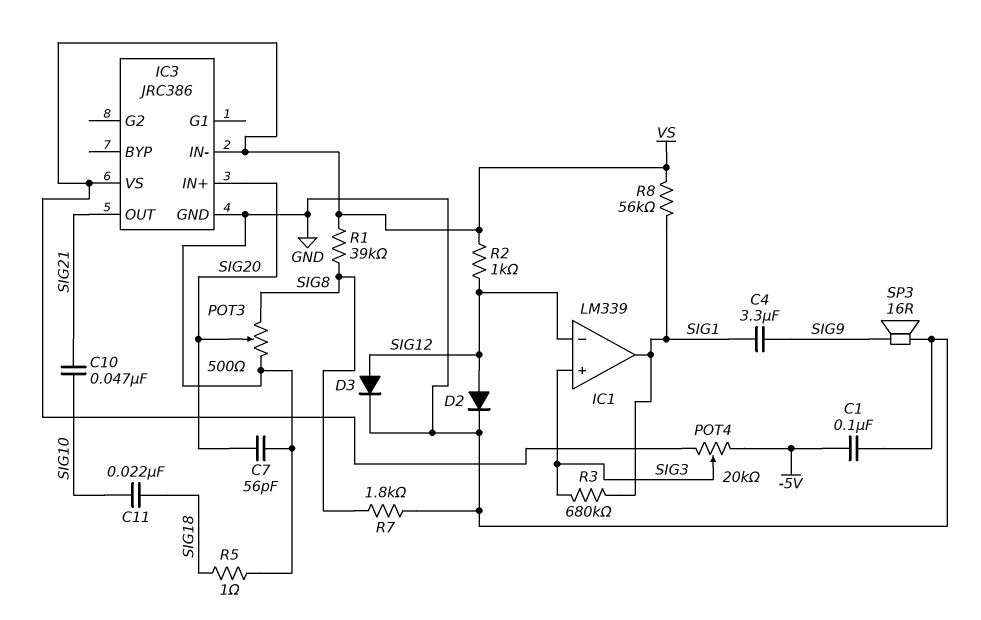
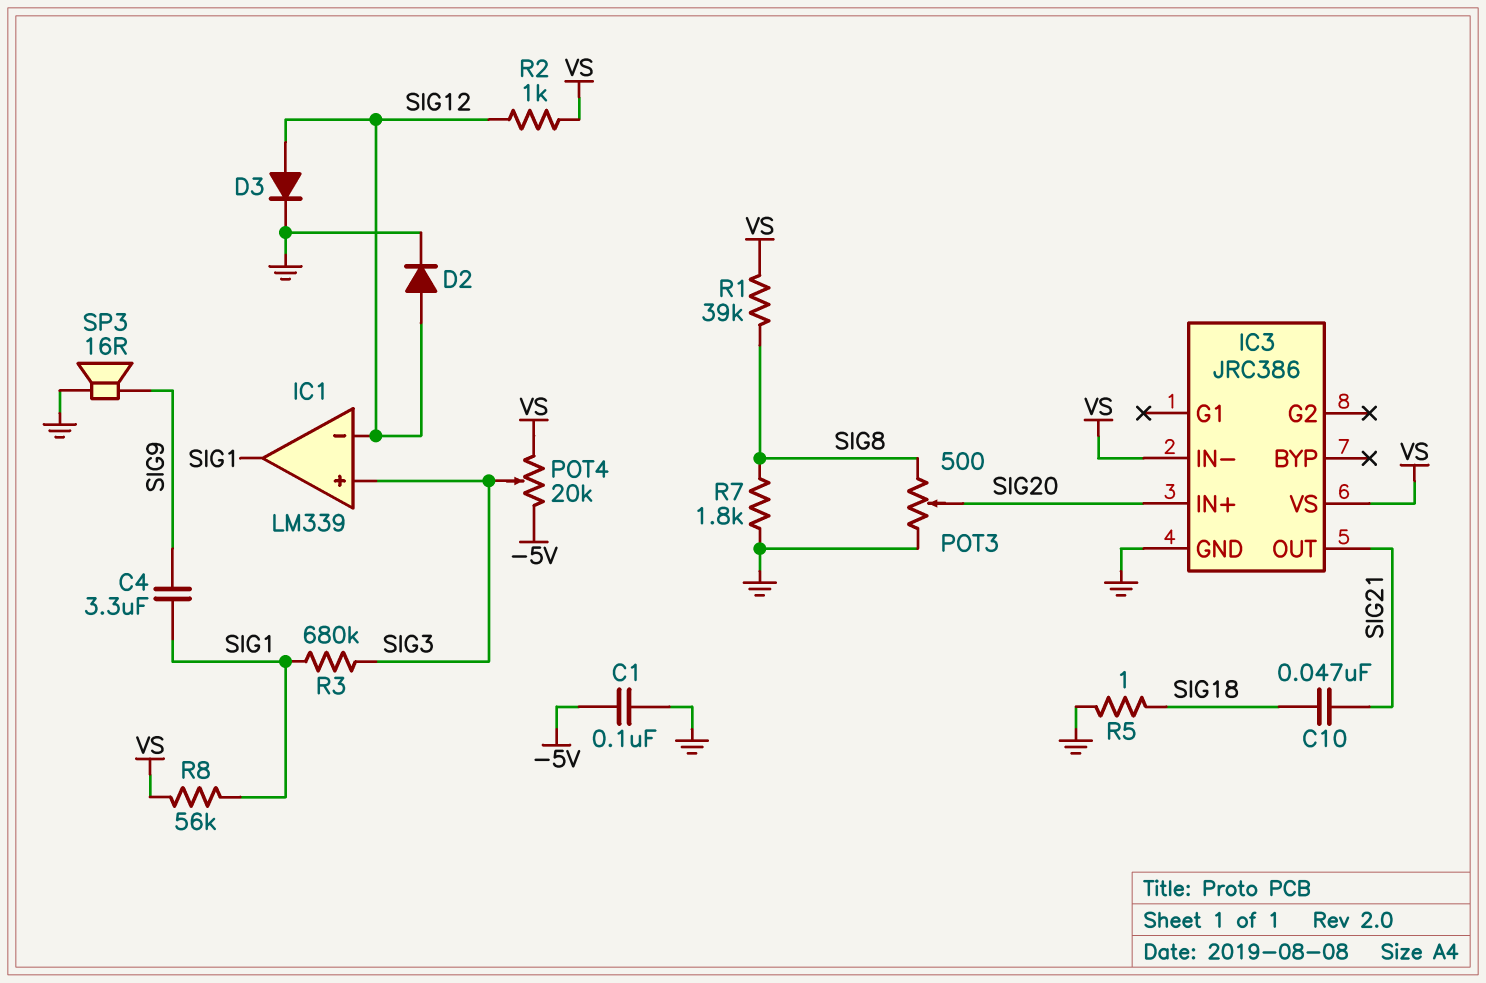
C7: 56pF (GND, SIG20) -> none
C10: 47nF (SIG10, SIG21) -> 47nF (SIG18, SIG21)
C11: 22nF (SIG10, SIG18) -> none

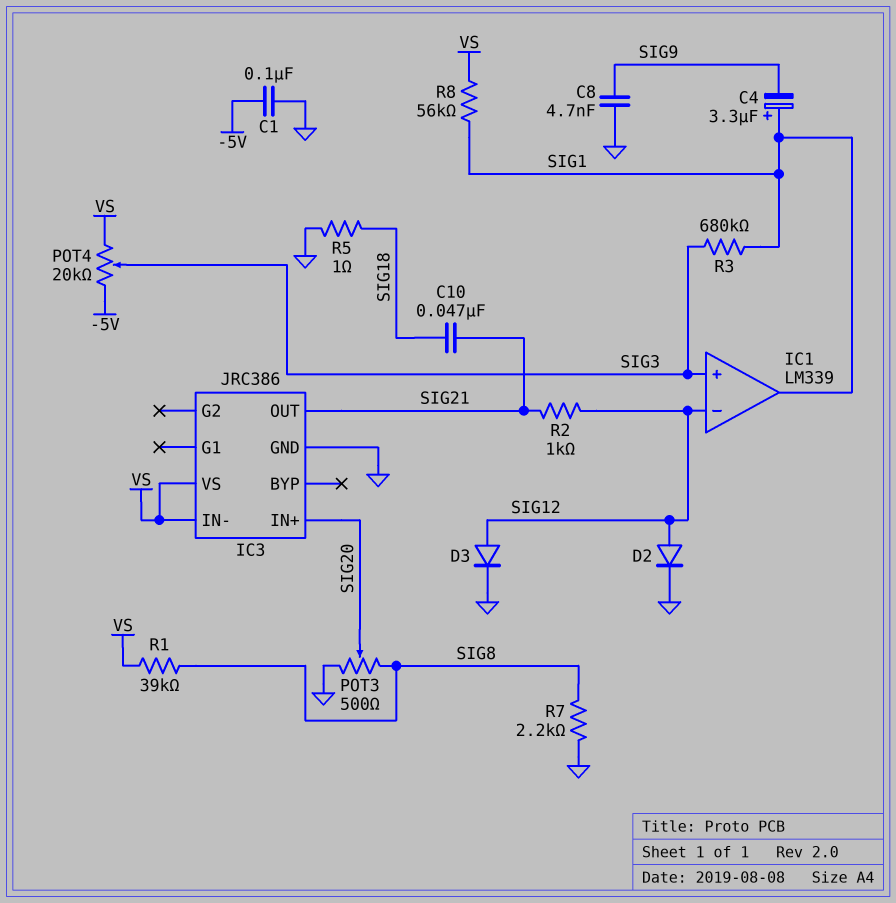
C4: 3.3uF (SIG1, SIG9) -> 3.3uF (plus SIG1, minus SIG9)
C8: none -> 4.7nF (GND, SIG9)
R2: 1k (SIG12, VS) -> 1k (SIG12, SIG21)
R7: 1.8k (GND, SIG8) -> 2.2k (GND, SIG8)
SP3: speaker 16R (GND, SIG9) -> none

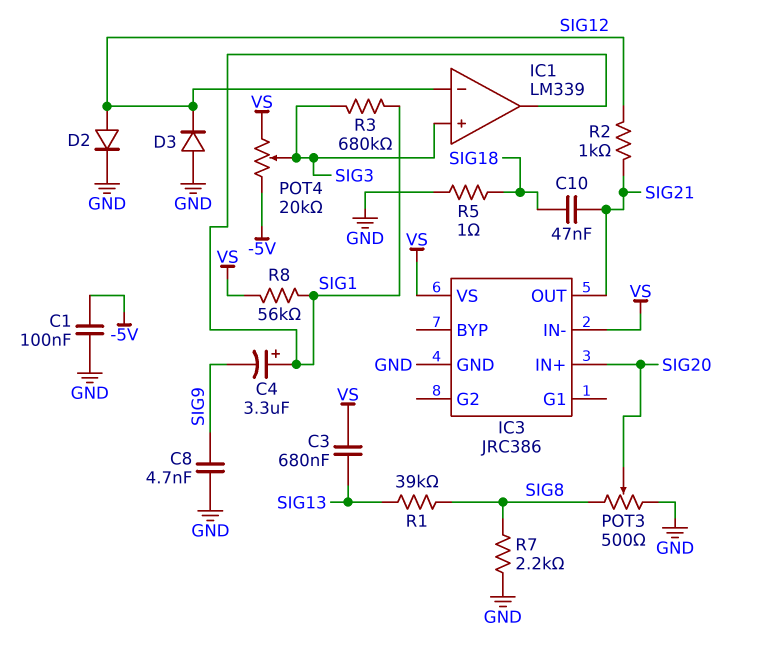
C3: none -> 680nF (SIG13, VS)
D3: diode (A SIG12, K GND) -> diode (A GND, K SIG12)
R1: 39k (SIG8, VS) -> 39k (SIG8, SIG13)

